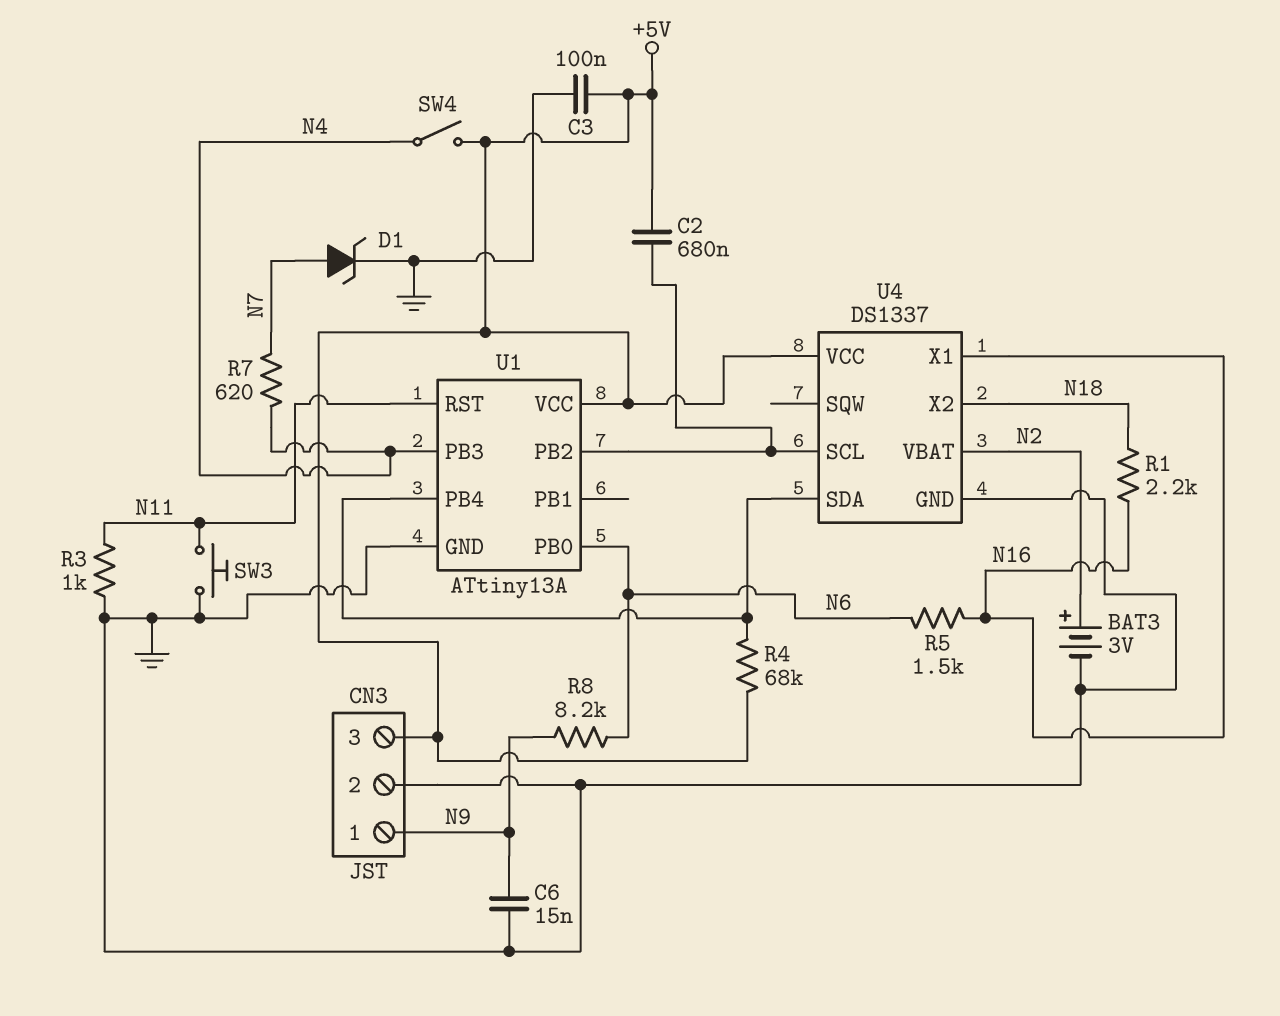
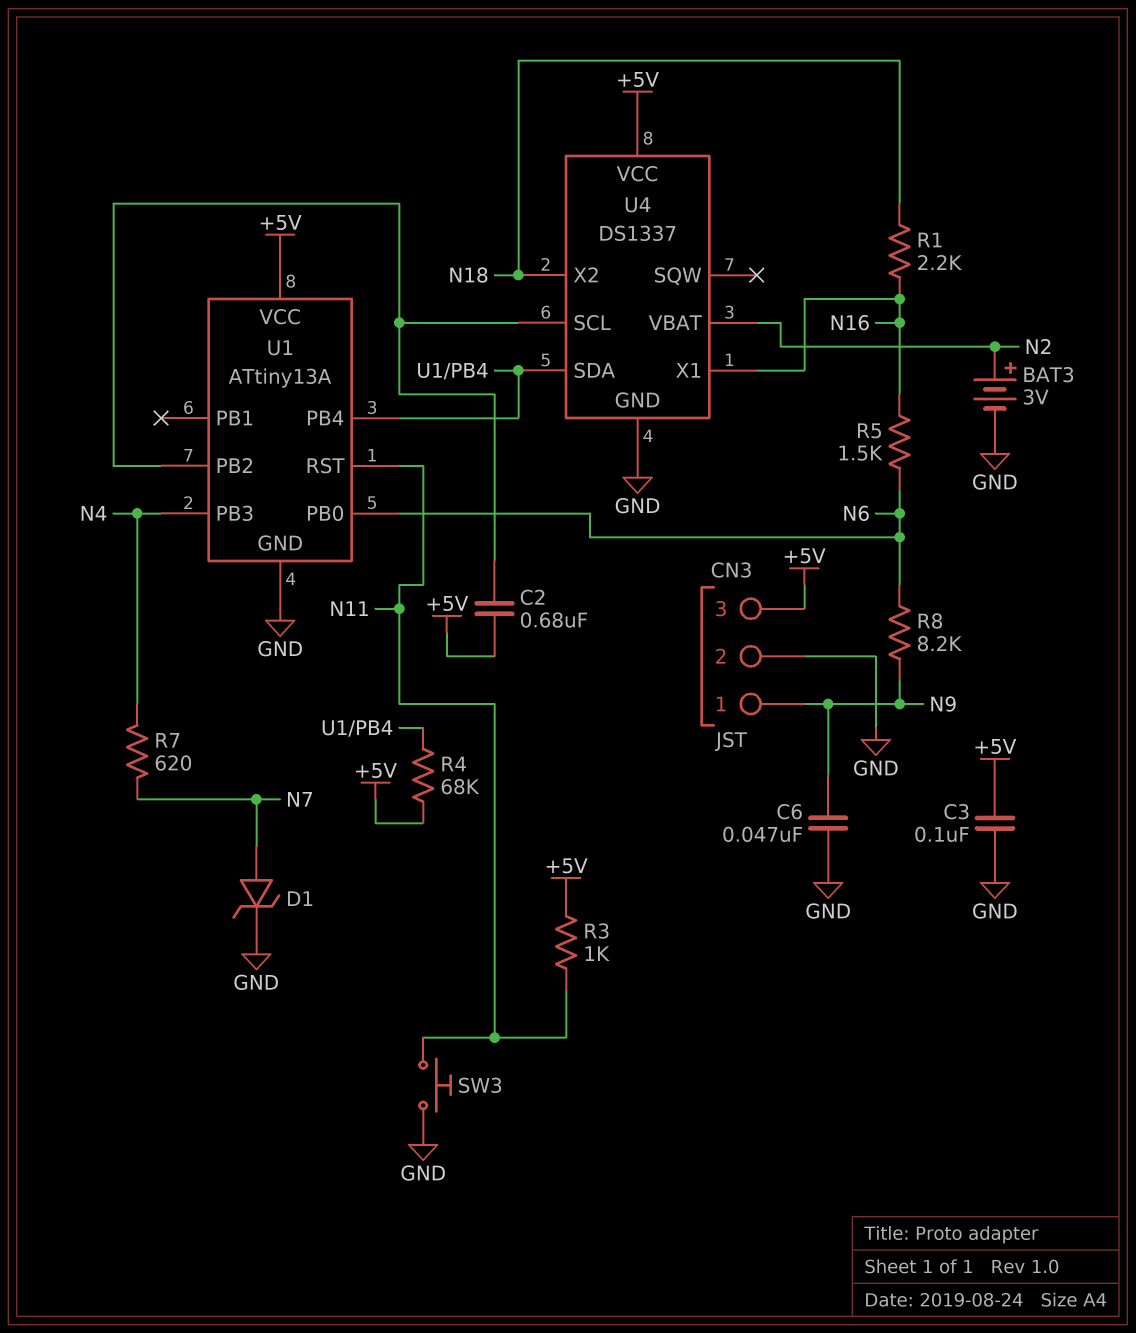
C6: 15nF (GND, N9) -> 47nF (GND, N9)
R3: 1k (GND, N11) -> 1k (+5V, N11)
SW4: switch (+5V, N4) -> none

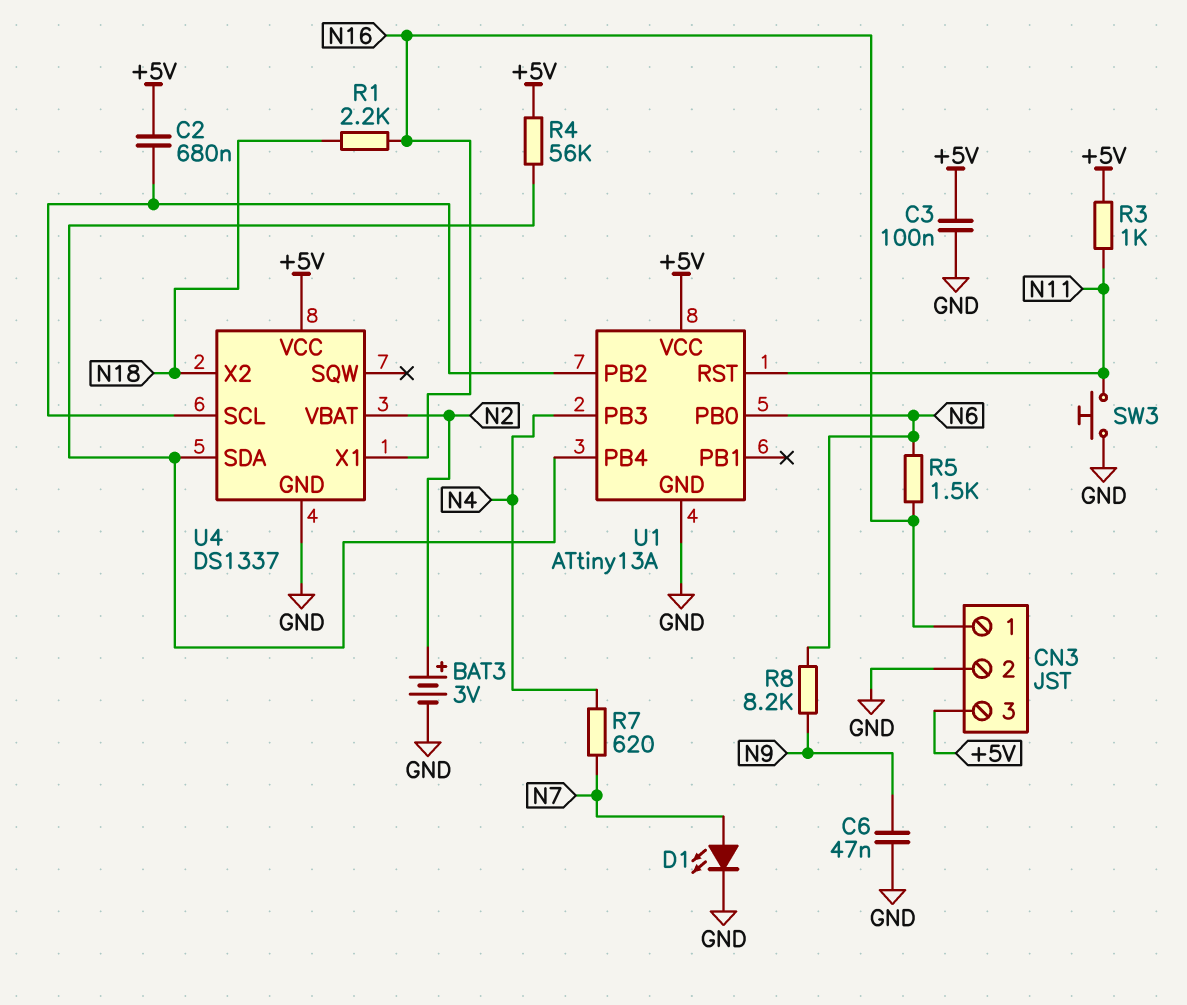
CN3 pin 1: N9 -> N16
D1: zener (A N7, K GND) -> LED (A N7, K GND)
R4: 68k (+5V, U1/PB4) -> 56k (+5V, U1/PB4)

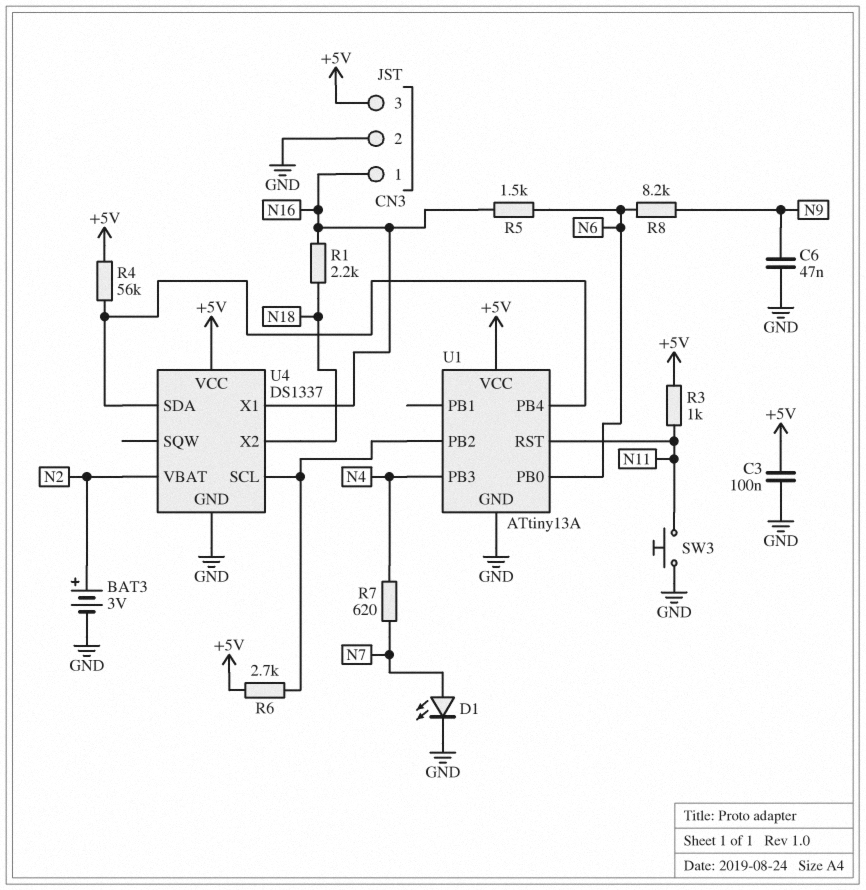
C2: 680nF (+5V, U1/PB2) -> none
R6: none -> 2.7k (+5V, U1/PB2)

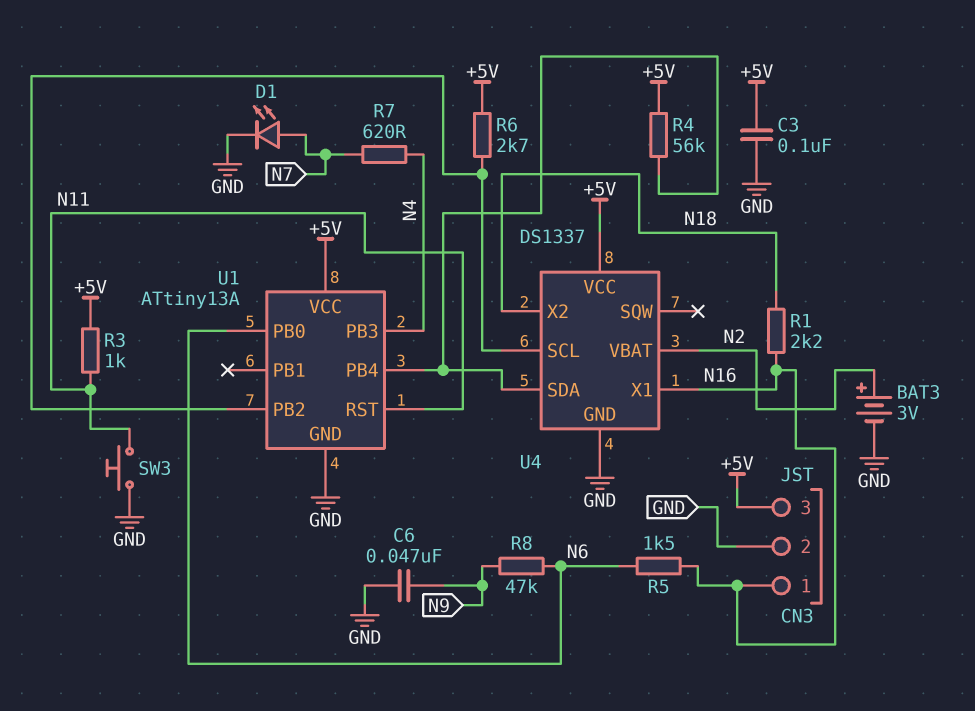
R8: 8.2k (N6, N9) -> 47k (N6, N9)

